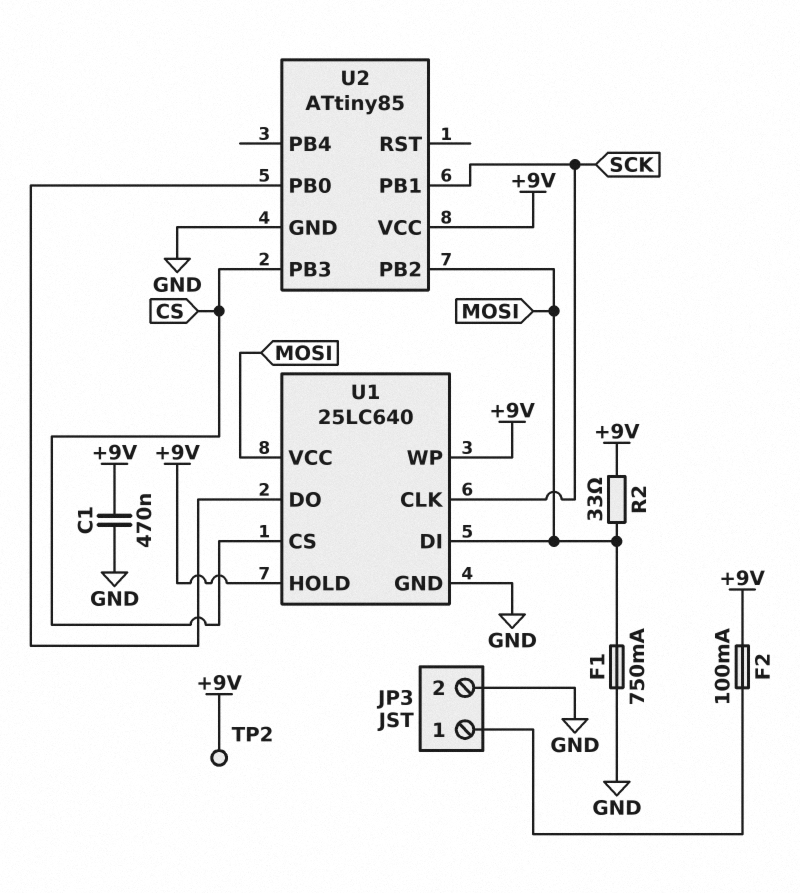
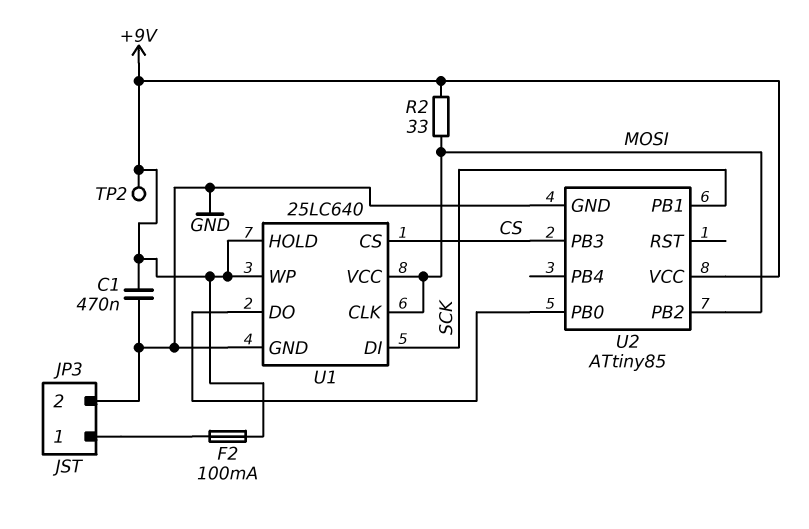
F1: 750mA (GND, MOSI) -> none
U1 pin CLK: SCK -> MOSI
U1 pin DI: MOSI -> SCK

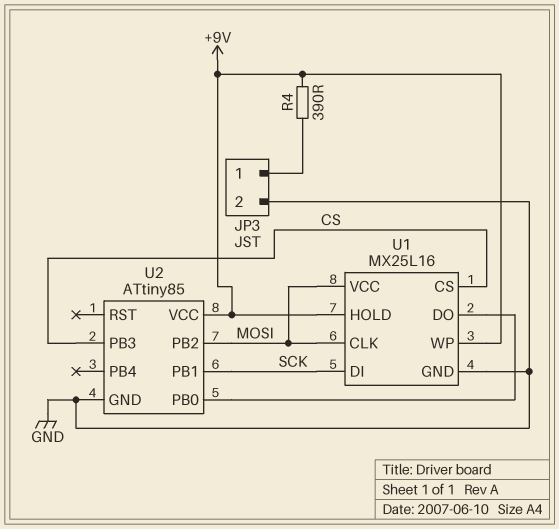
C1: 470nF (+9V, GND) -> none
F2: 100mA (+9V, JP3/1) -> none
R2: 33 (+9V, MOSI) -> none
R4: none -> 390 (+9V, JP3/1)
TP2: test point (+9V) -> none
U1: 25LC640 -> MX25L16

